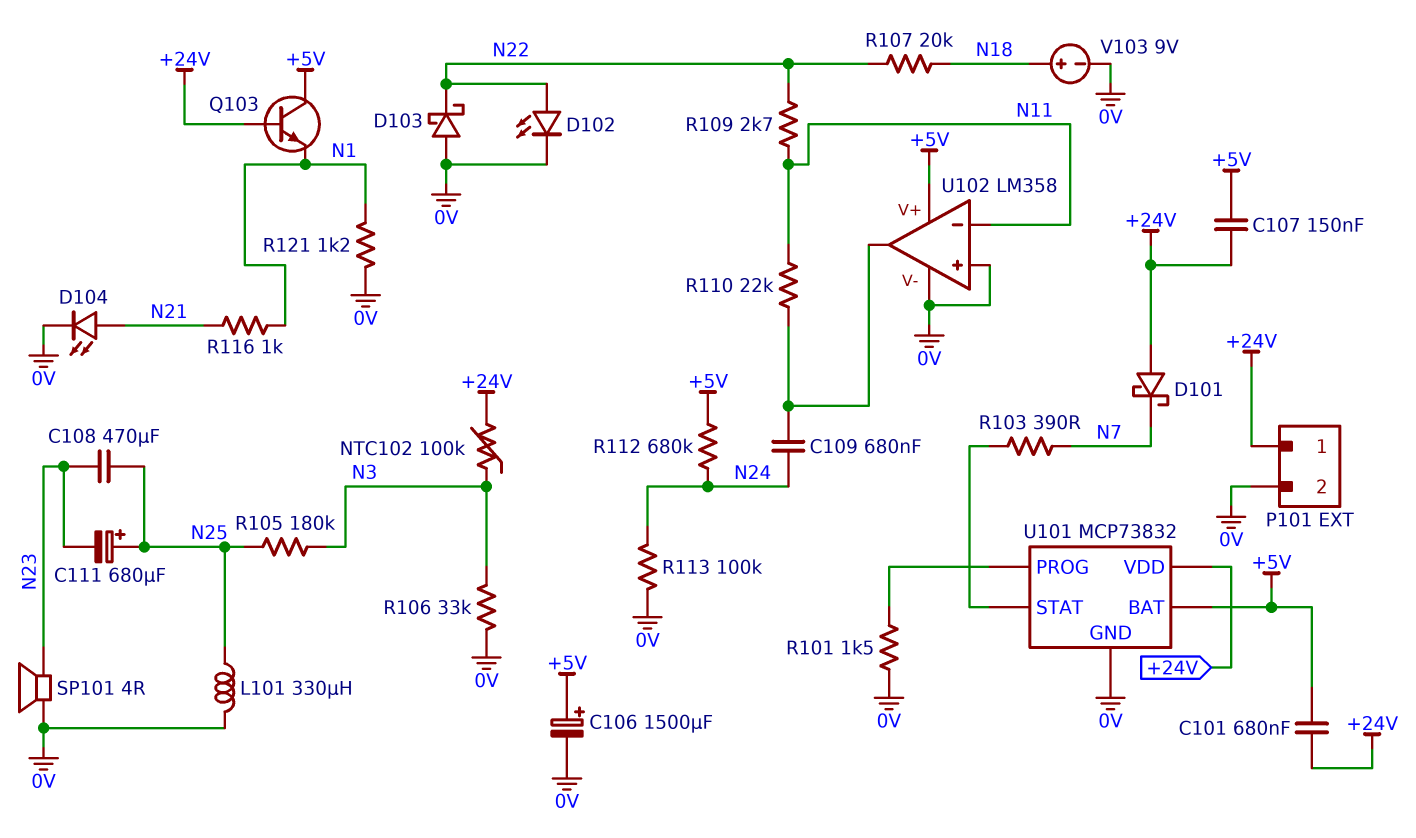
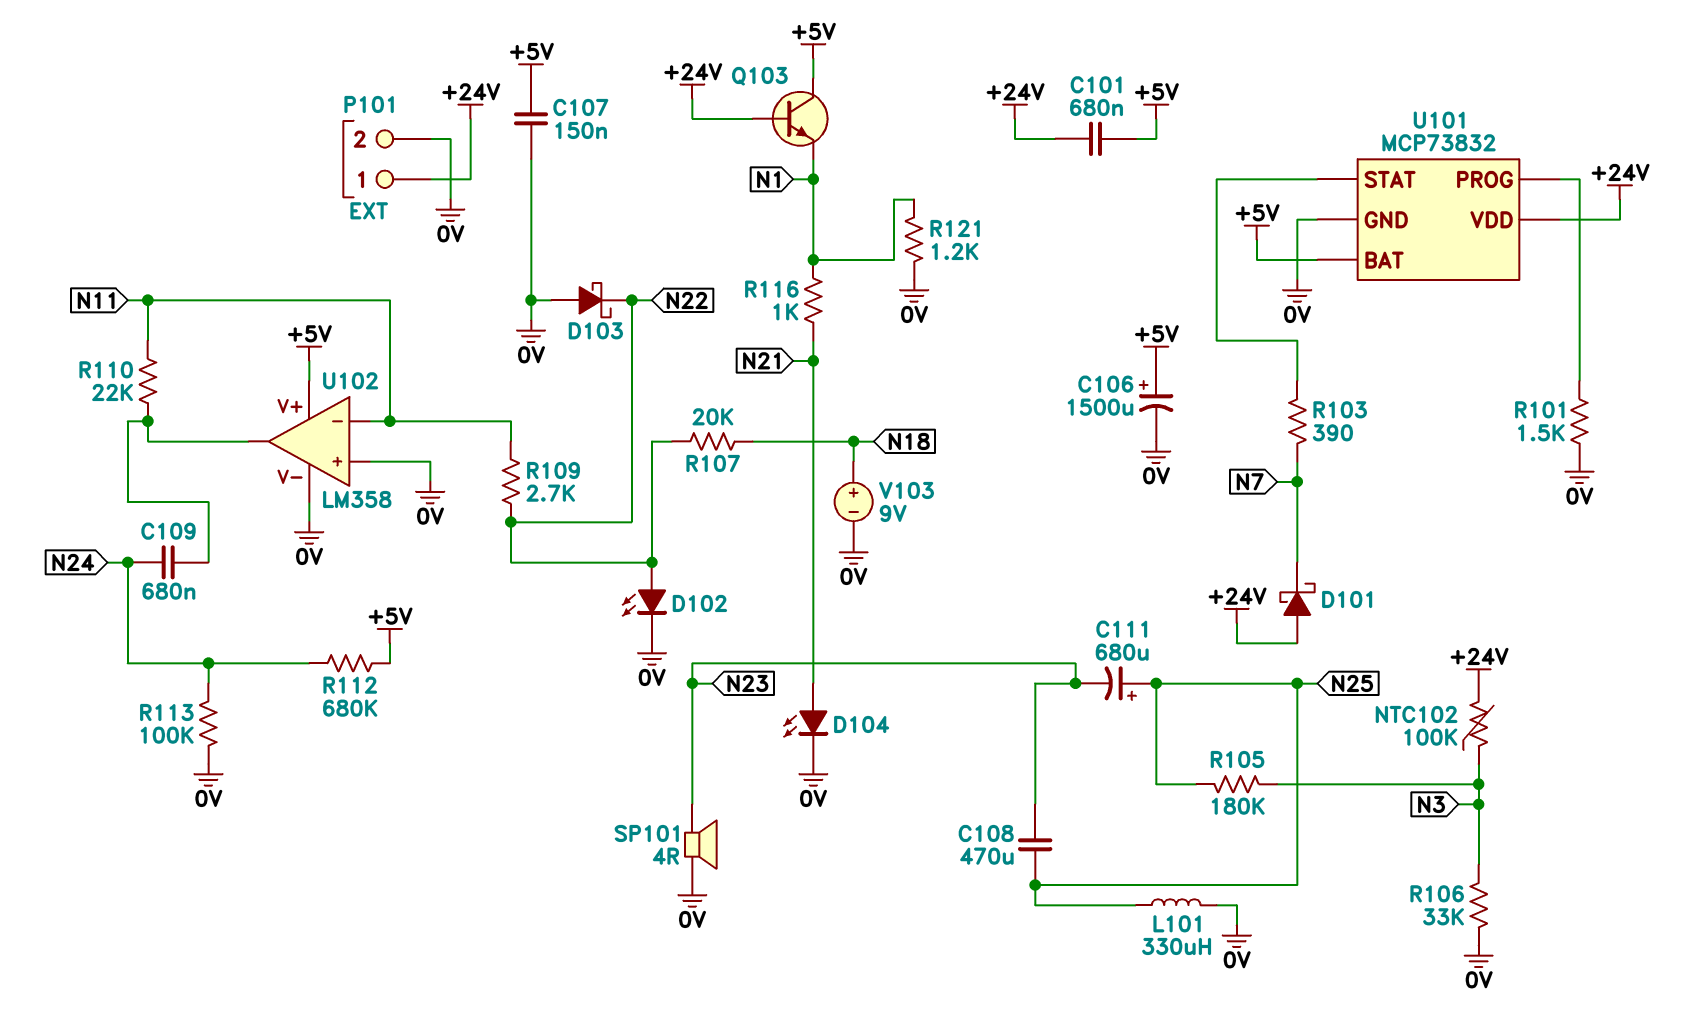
C107: 150nF (+5V, +24V) -> 150nF (+5V, 0V)

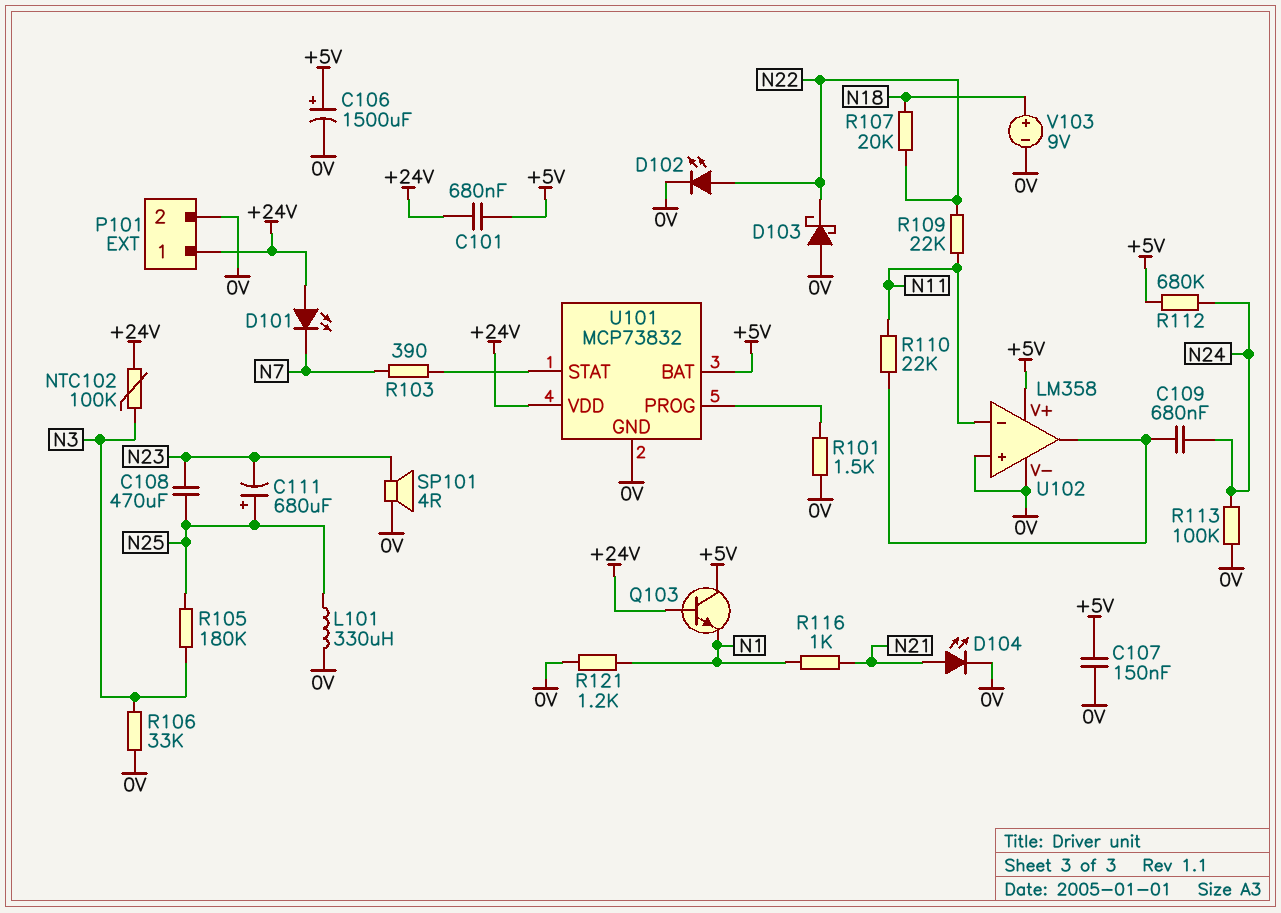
D101: schottky (A +24V, K N7) -> LED (A +24V, K N7)
R109: 2.7k (N11, N22) -> 22k (N11, N22)

